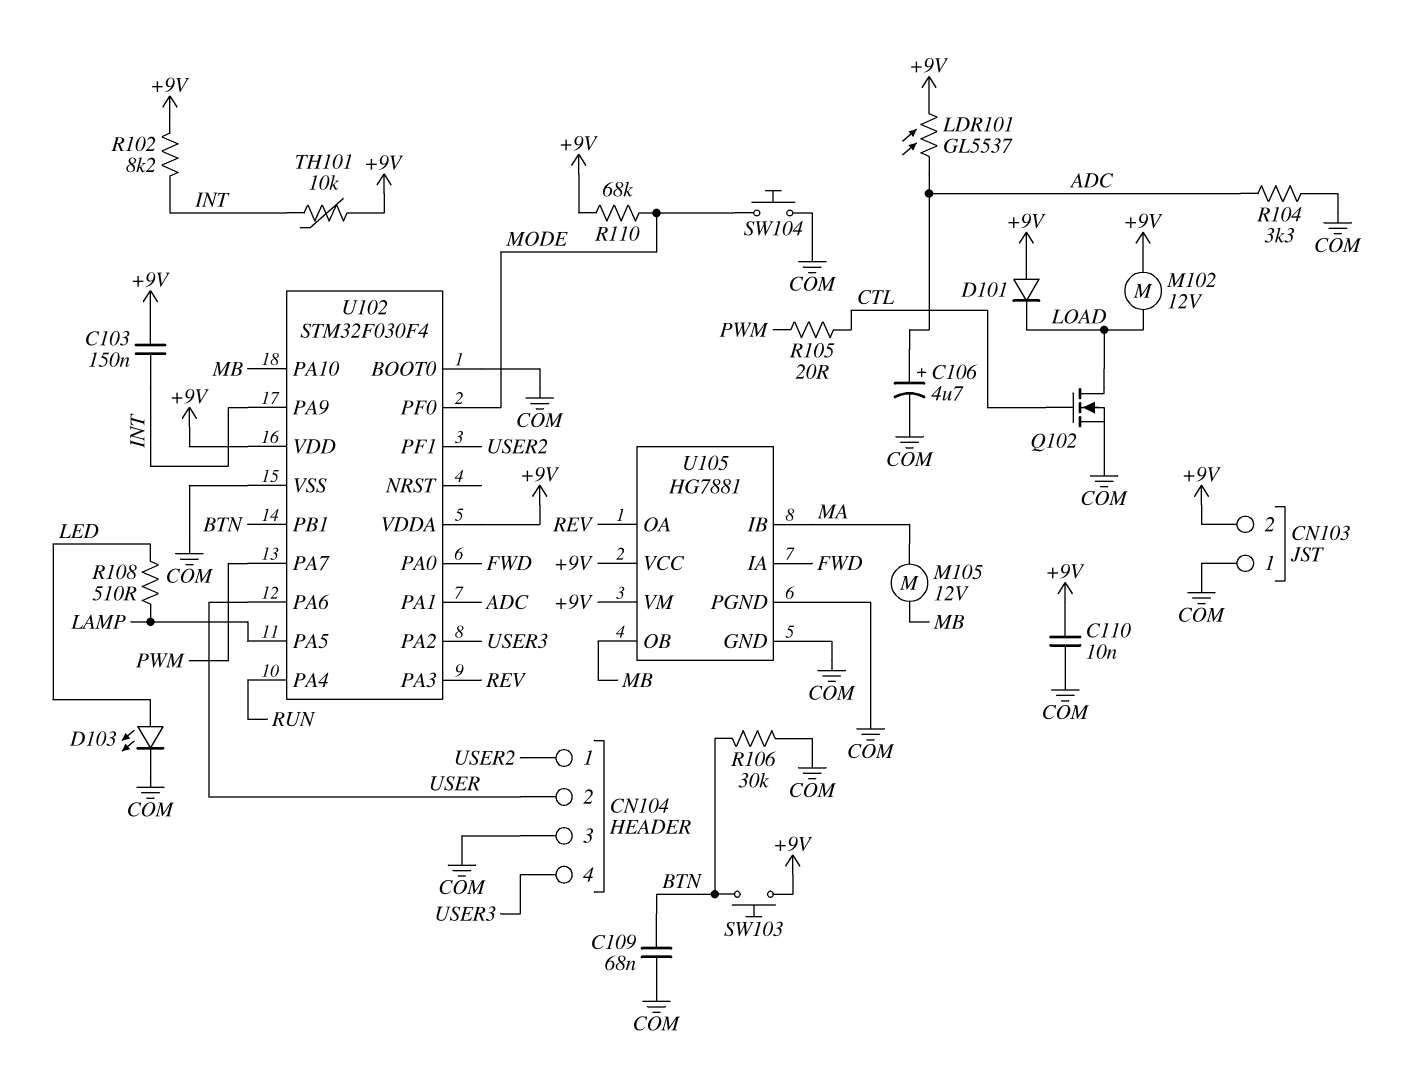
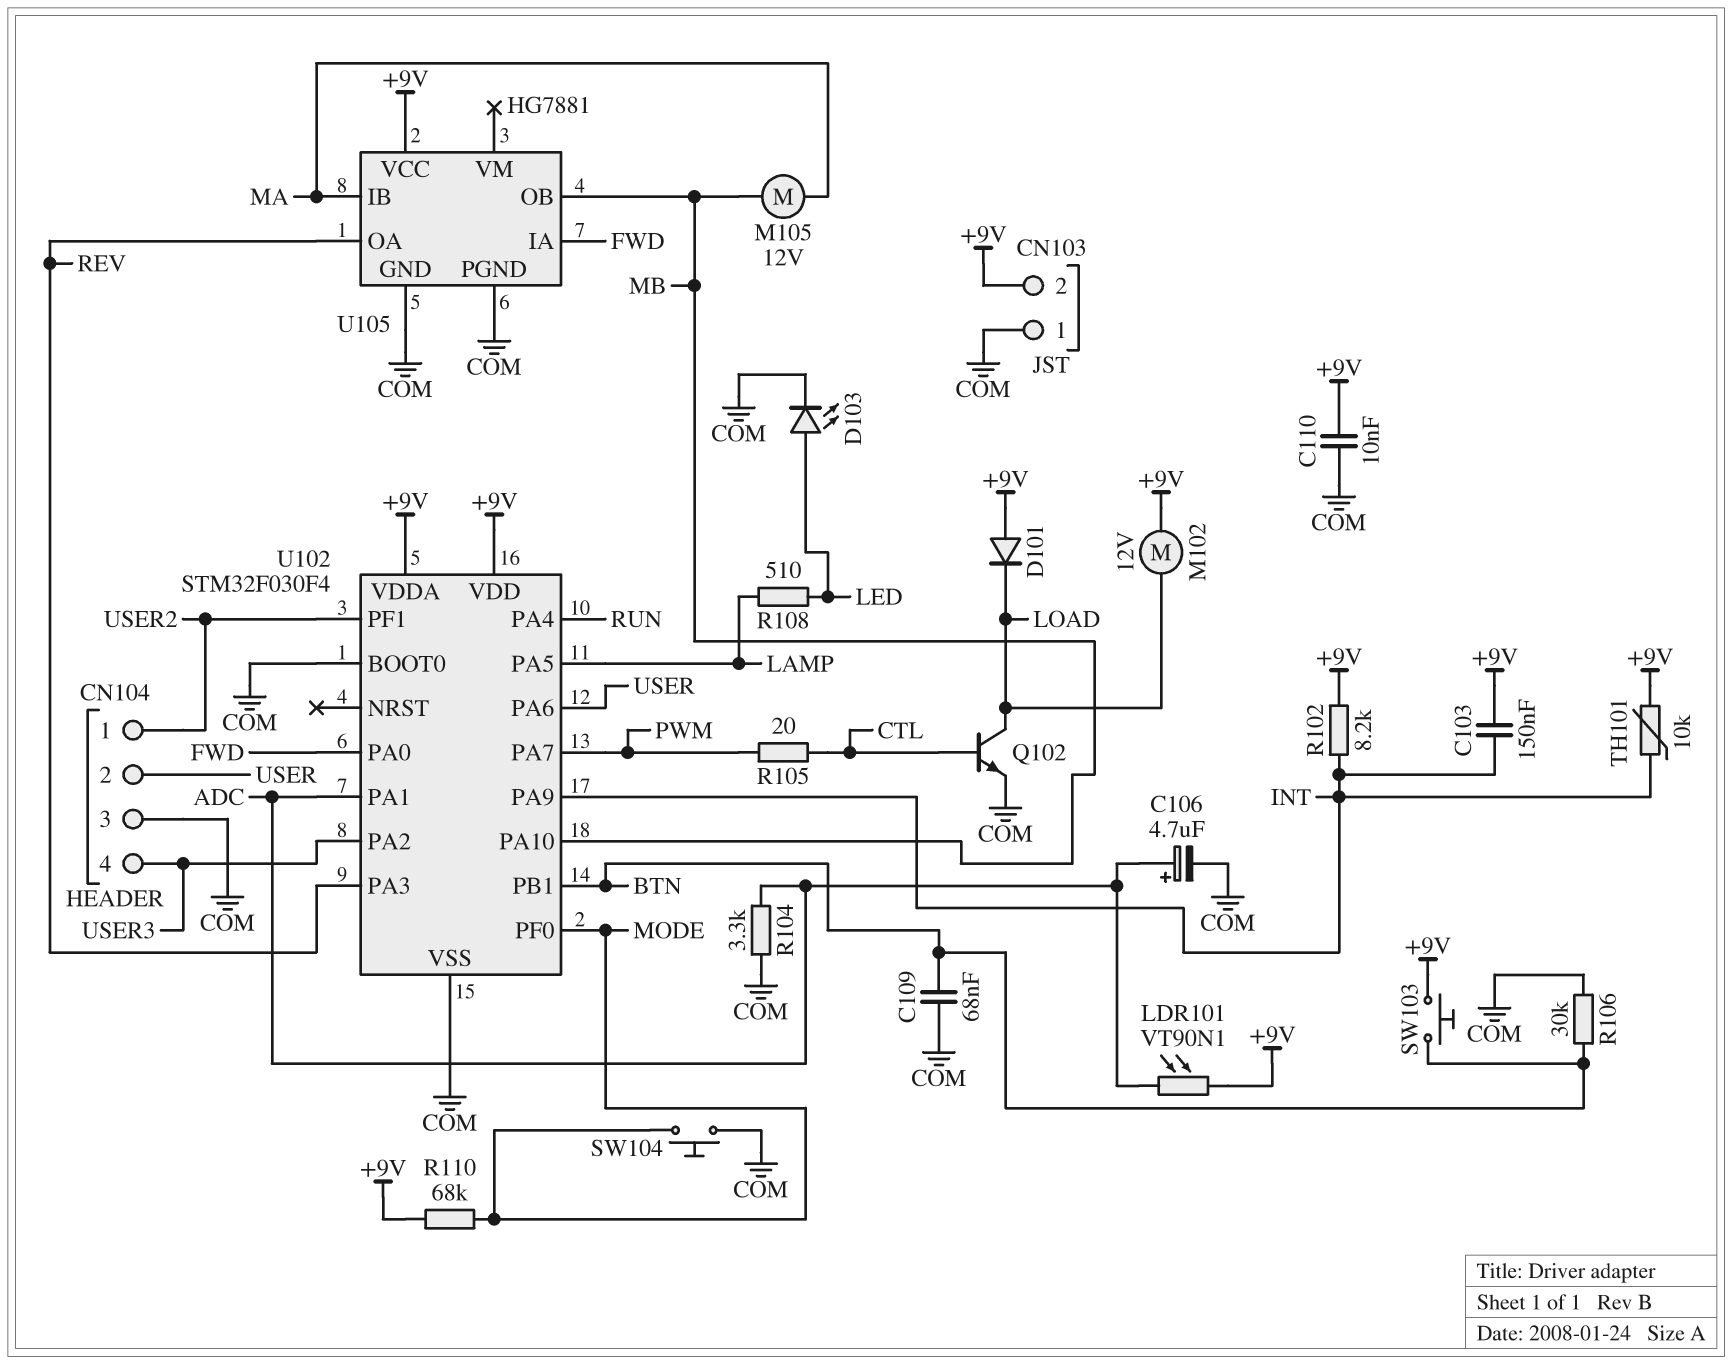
LDR101: GL5537 (+9V, ADC) -> VT90N1 (+9V, ADC)
Q102: NMOS (G CTL, D LOAD, S COM) -> NPN (B CTL, C LOAD, E COM)
U105 pin VM: +9V -> none

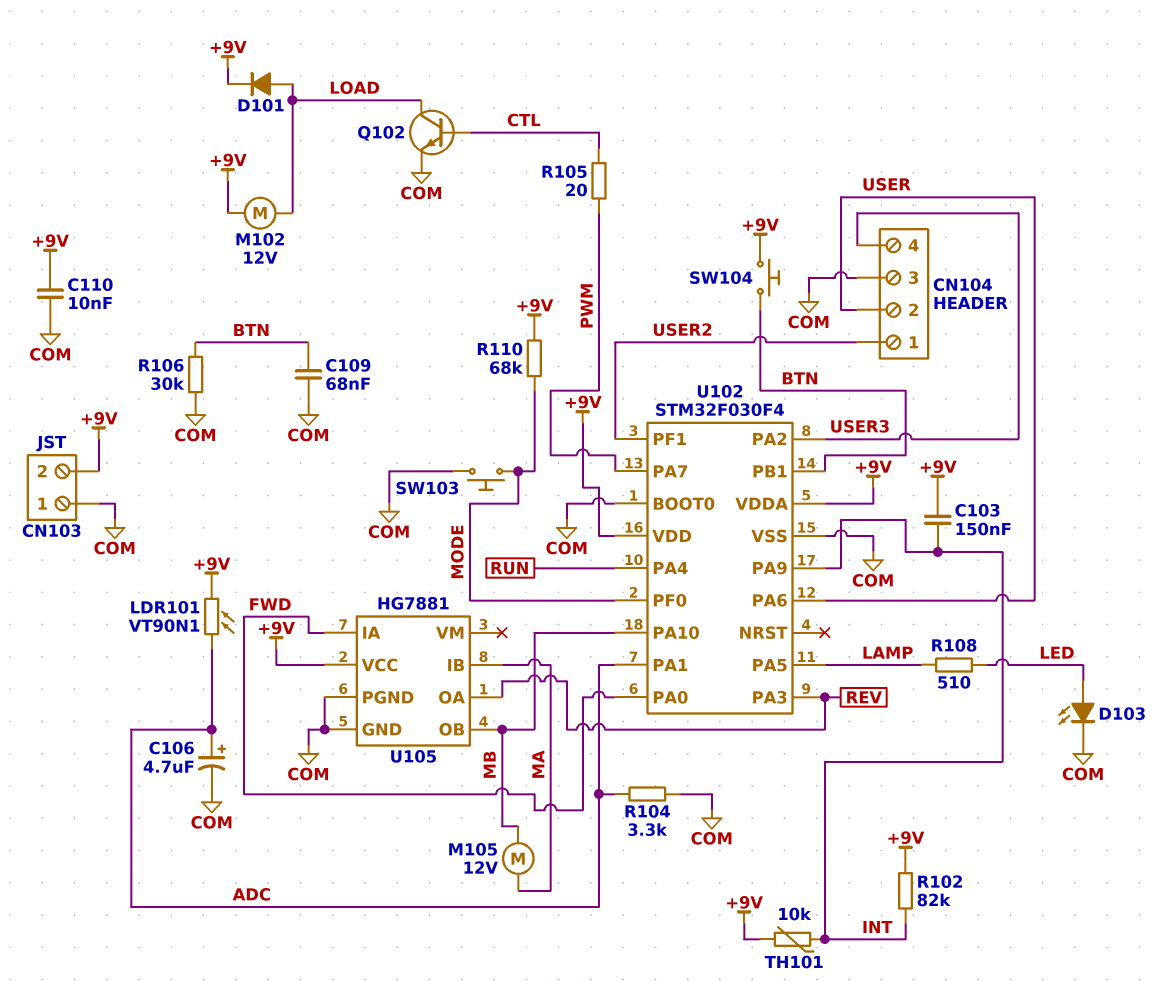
D101: diode (A +9V, K LOAD) -> diode (A LOAD, K +9V)
R102: 8.2k (+9V, INT) -> 82k (+9V, INT)
SW103: button (+9V, BTN) -> button (COM, MODE)
SW104: button (COM, MODE) -> button (+9V, BTN)

